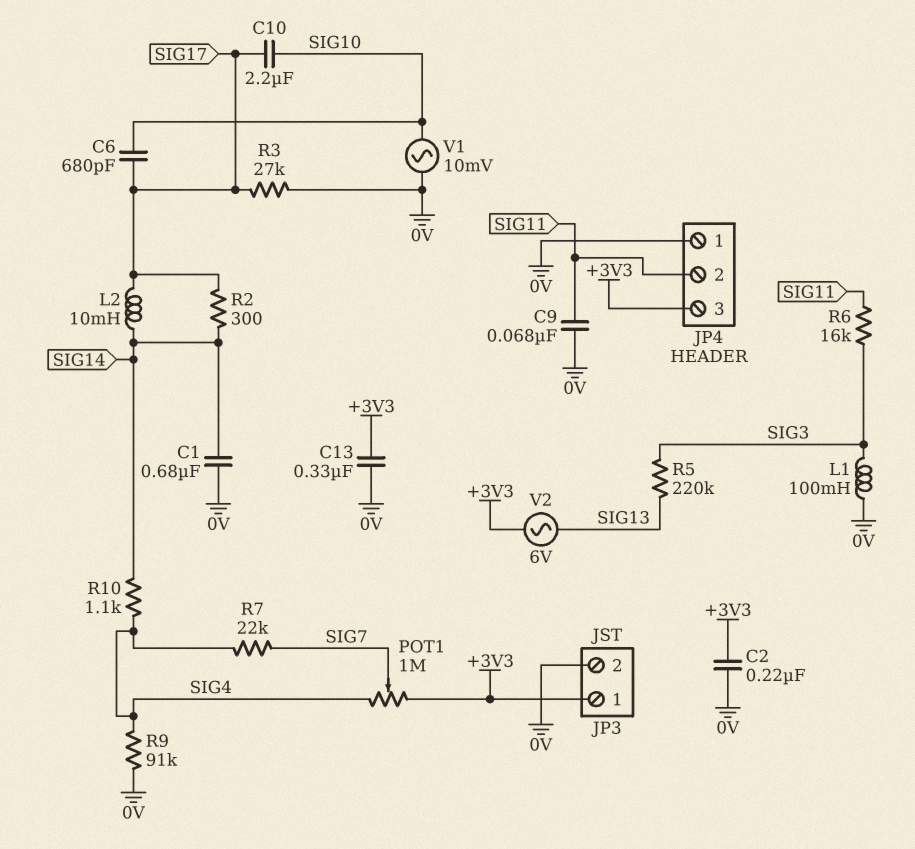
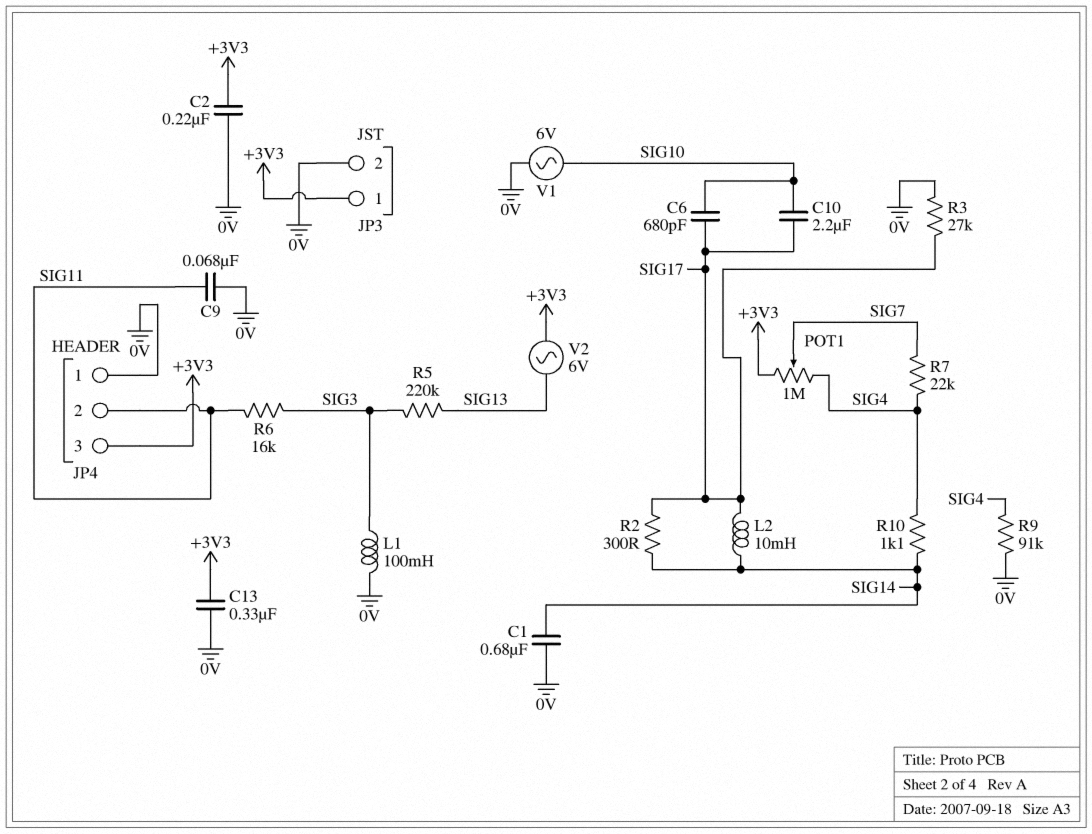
V1: AC 10mV (0V, SIG10) -> AC 6V (0V, SIG10)

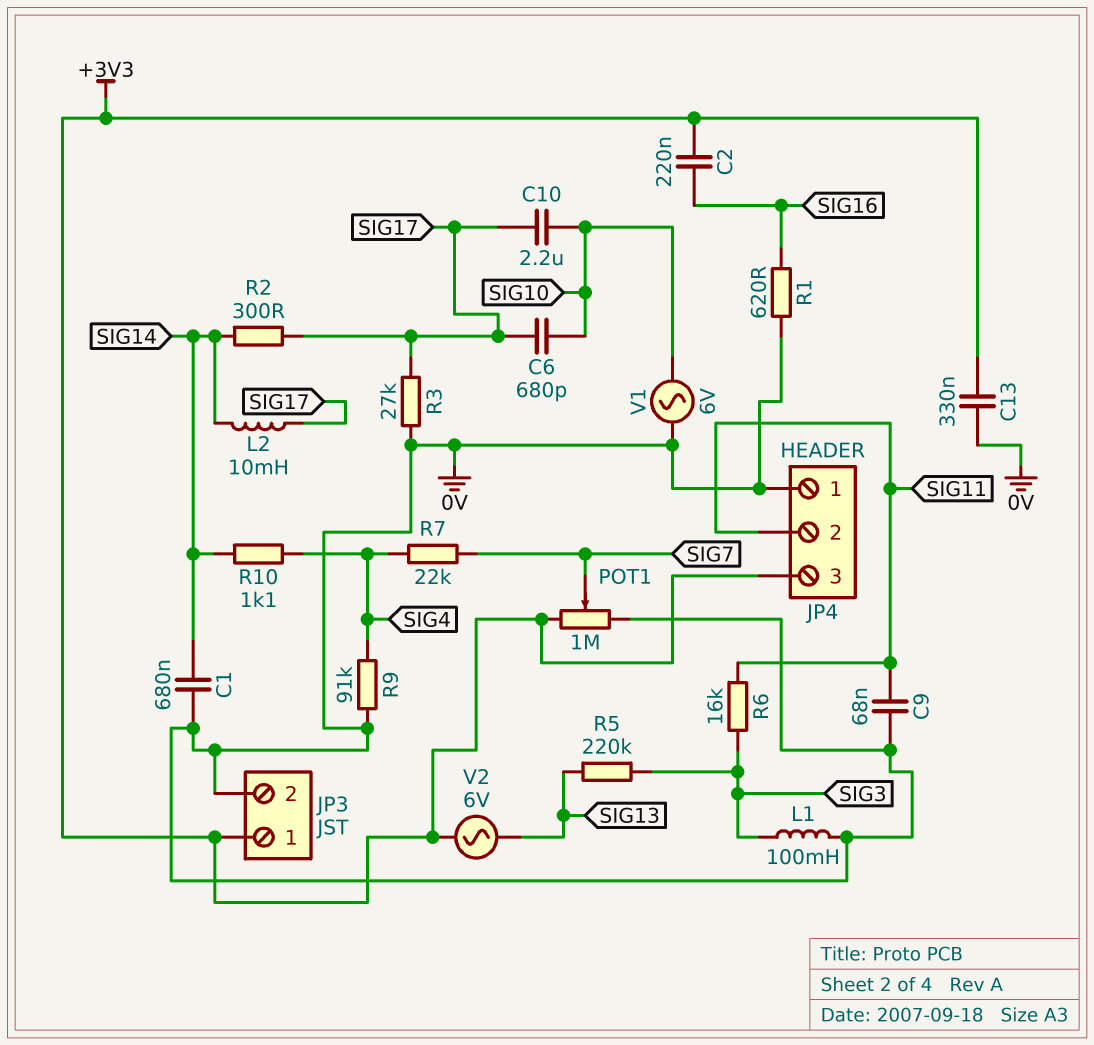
C2: 220nF (+3V3, 0V) -> 220nF (+3V3, SIG16)
POT1: 1M (+3V3, SIG4, wiper SIG7) -> 1M (+3V3, 0V, wiper SIG7)
R1: none -> 620 (0V, SIG16)

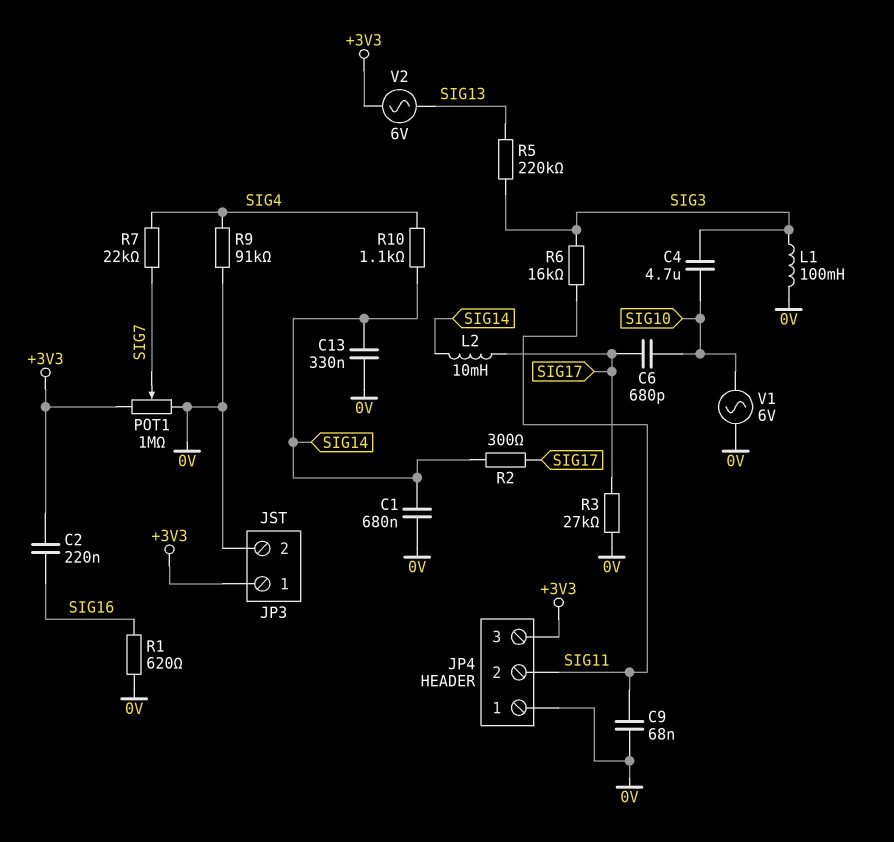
C4: none -> 4.7uF (SIG3, SIG10)
C10: 2.2uF (SIG10, SIG17) -> none
C13: 330nF (+3V3, 0V) -> 330nF (0V, SIG14)

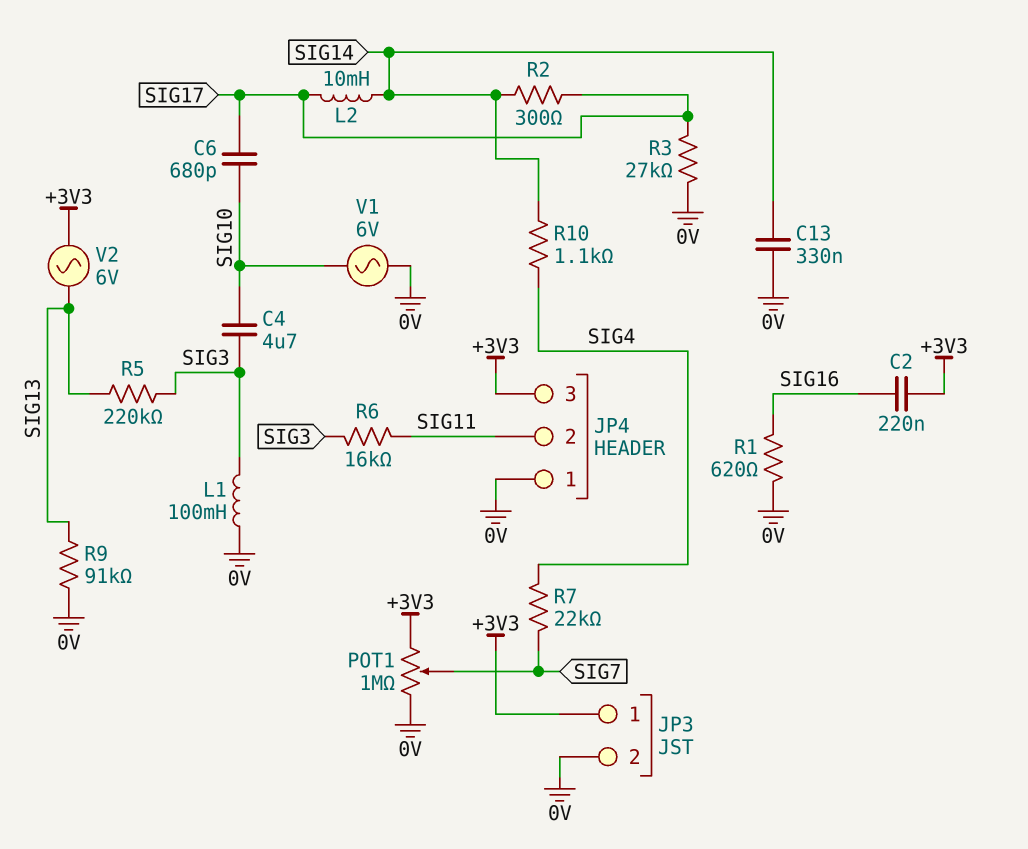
C1: 680nF (0V, SIG14) -> none
C9: 68nF (0V, SIG11) -> none
R9: 91k (0V, SIG4) -> 91k (0V, SIG13)

